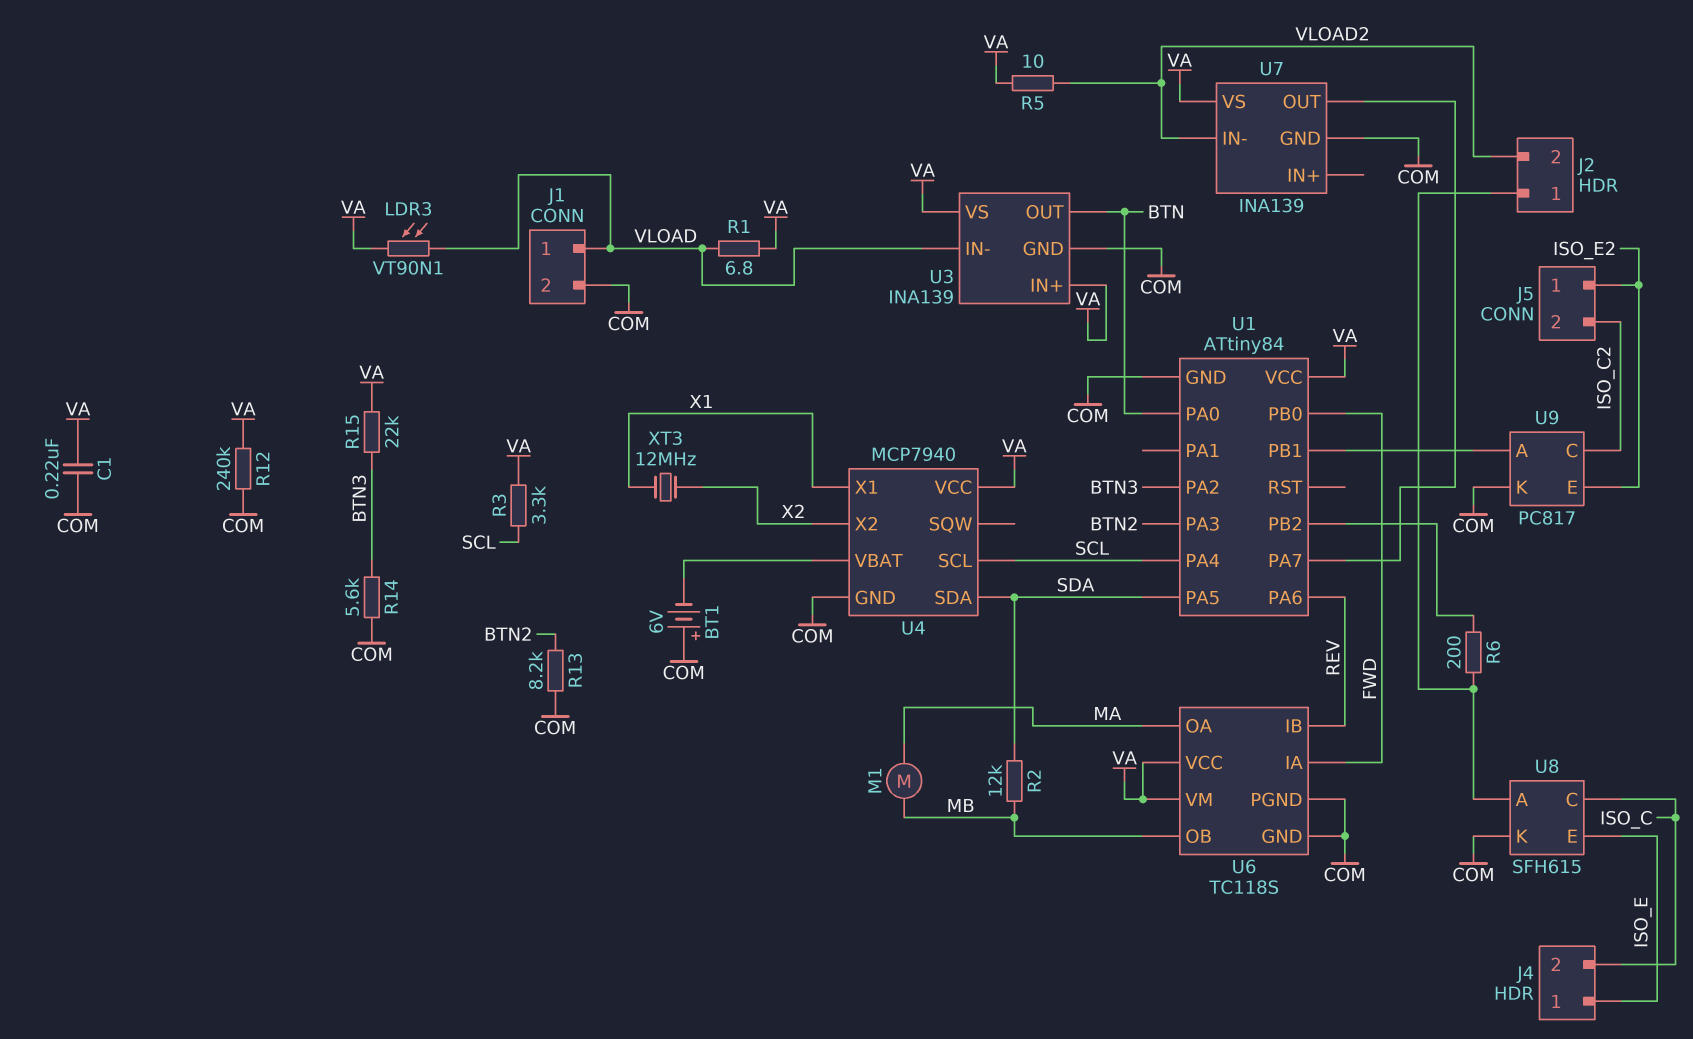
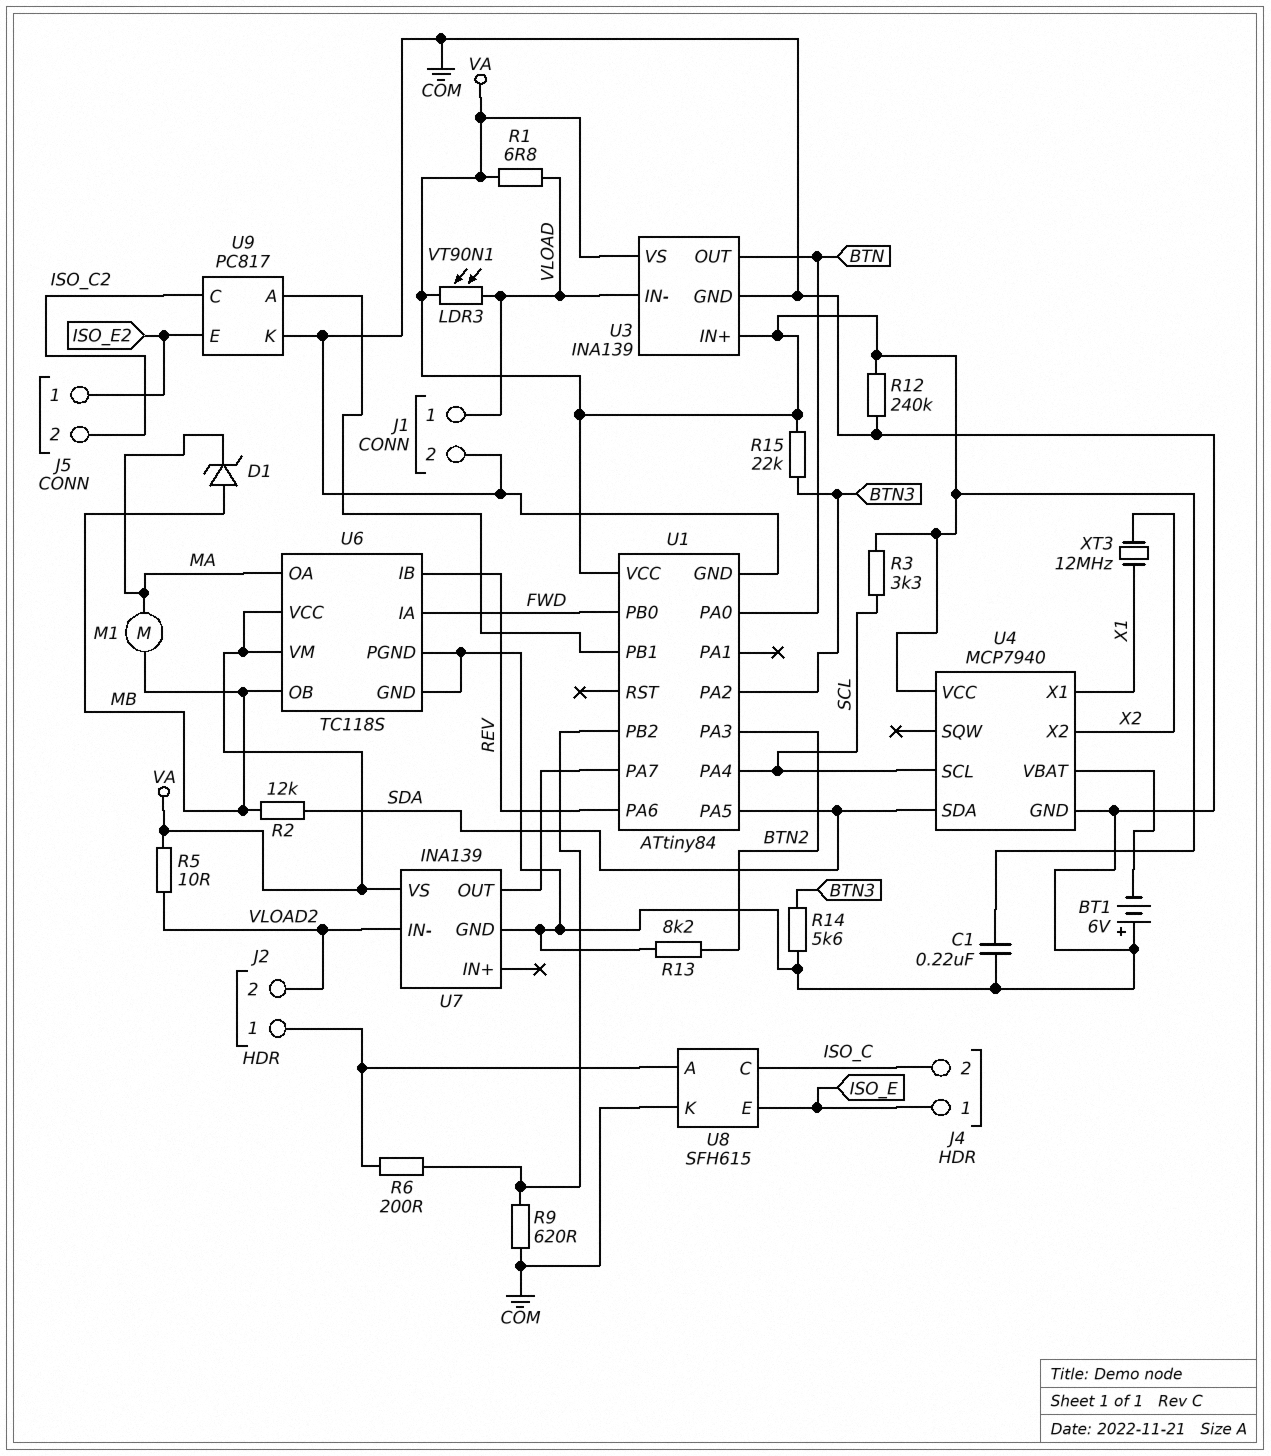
D1: none -> zener (A MB, K MA)
R9: none -> 620 (COM, U1/PB2)

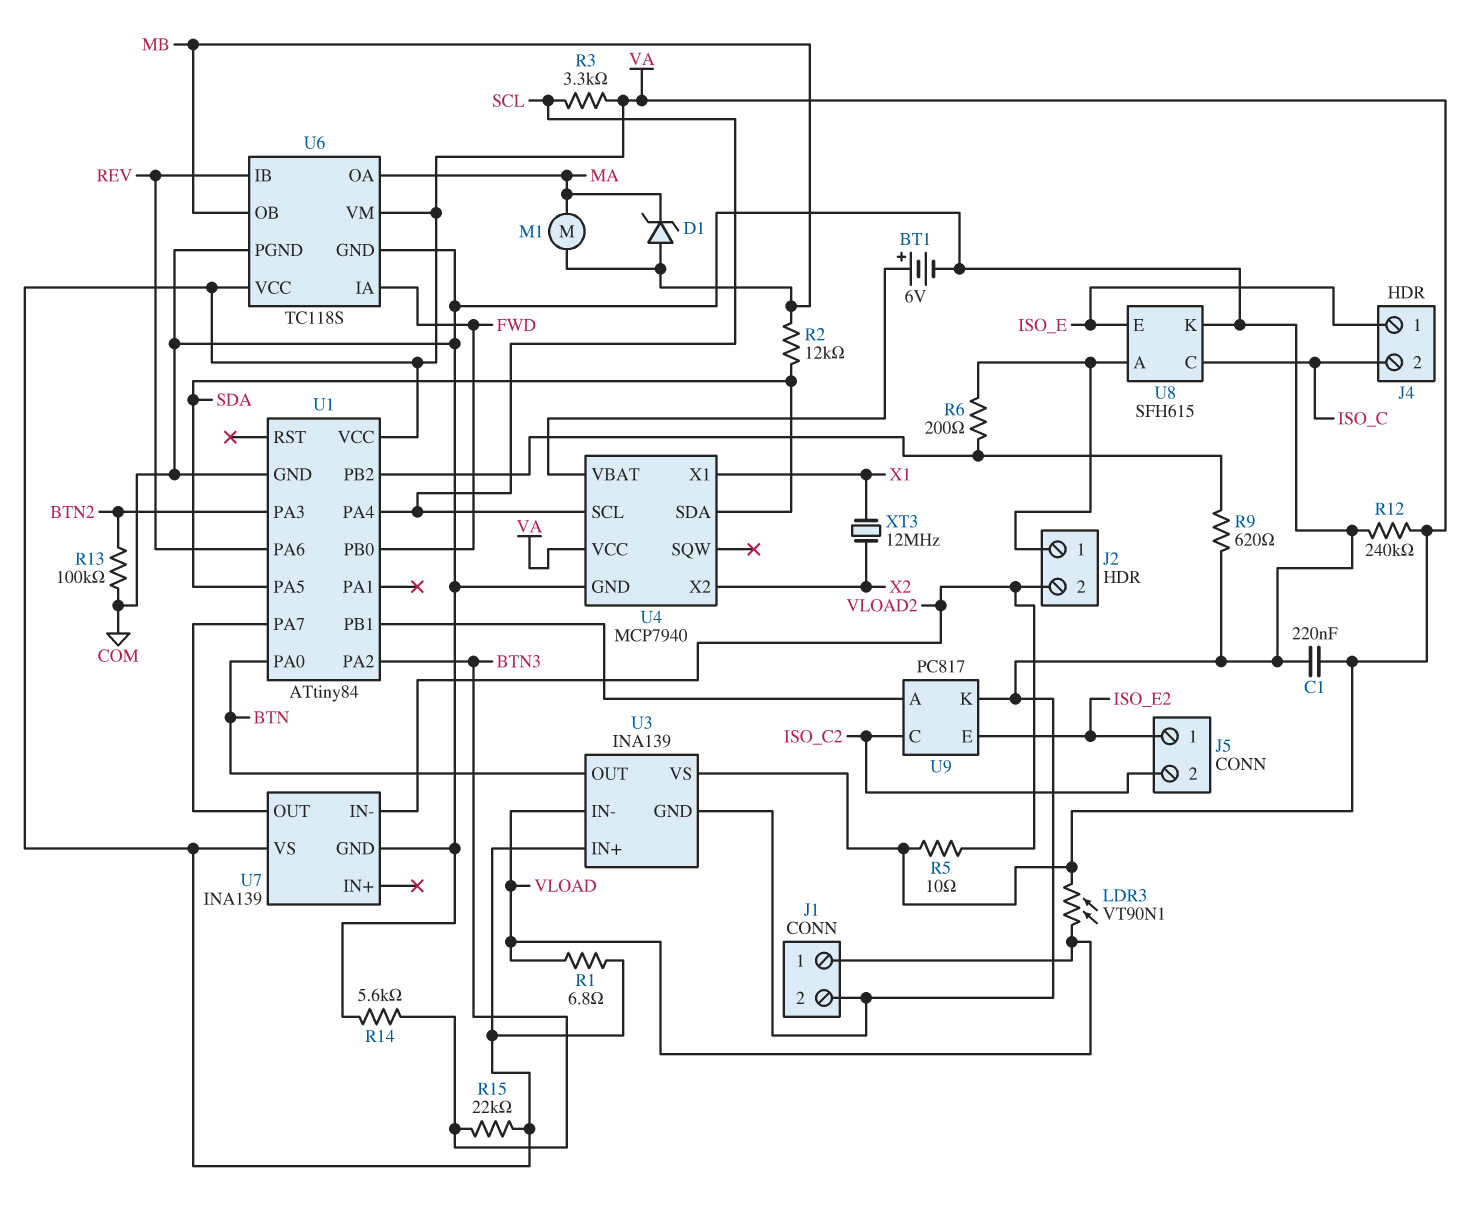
BT1: 6V (plus COM, minus U4/VBAT) -> 6V (plus U4/VBAT, minus COM)
R13: 8.2k (BTN2, COM) -> 100k (BTN2, COM)

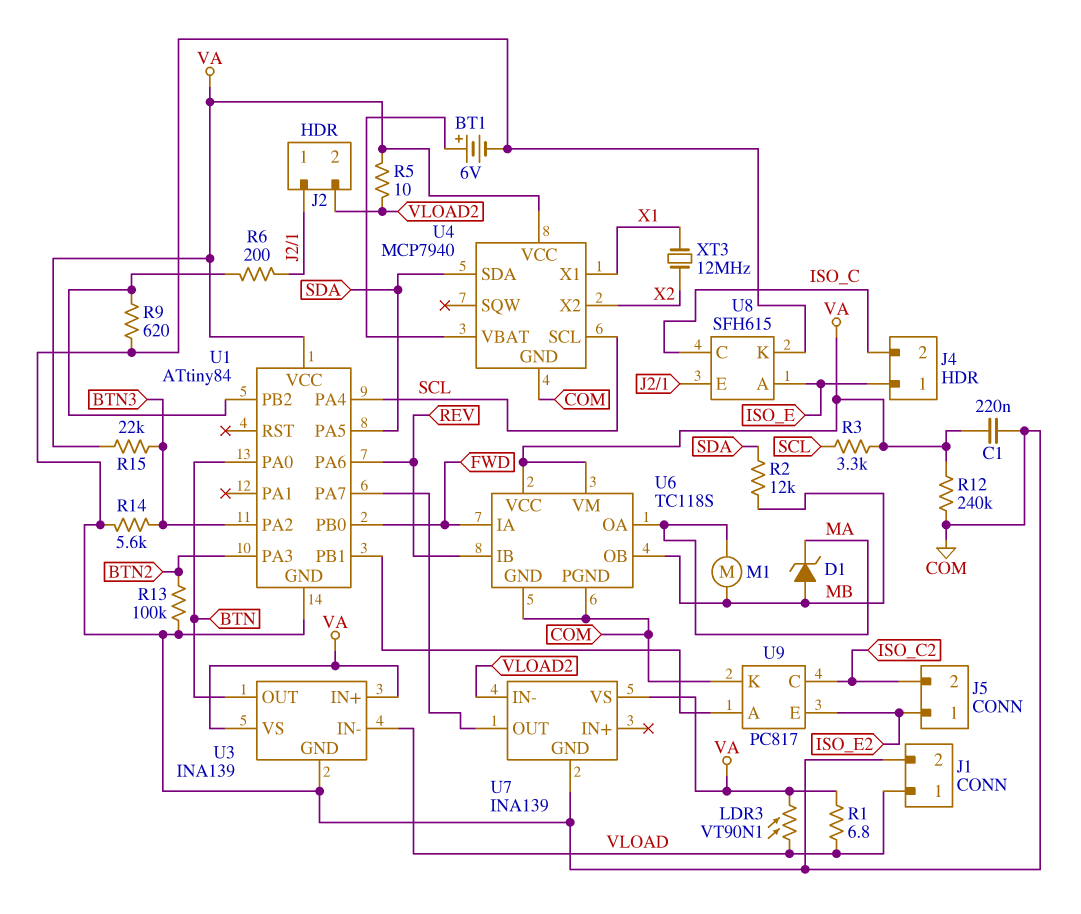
U8 pin A: J2/1 -> ISO_E
U8 pin E: ISO_E -> J2/1

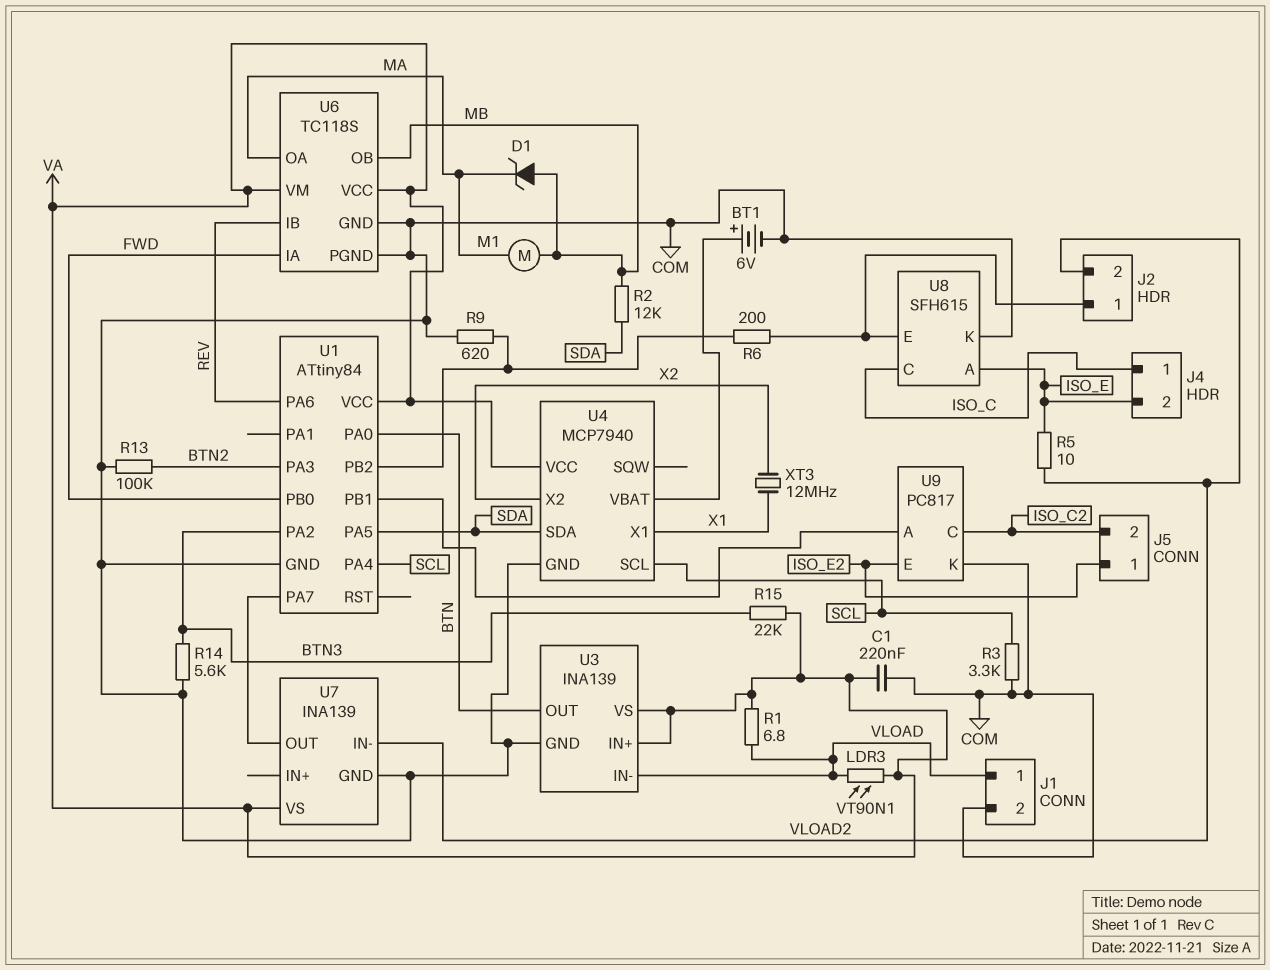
J4 pin 1: ISO_E -> ISO_C
J4 pin 2: ISO_C -> ISO_E
R3: 3.3k (SCL, VA) -> 3.3k (COM, SCL)
R5: 10 (VA, VLOAD2) -> 10 (ISO_E, VLOAD2)
R12: 240k (COM, VA) -> none

